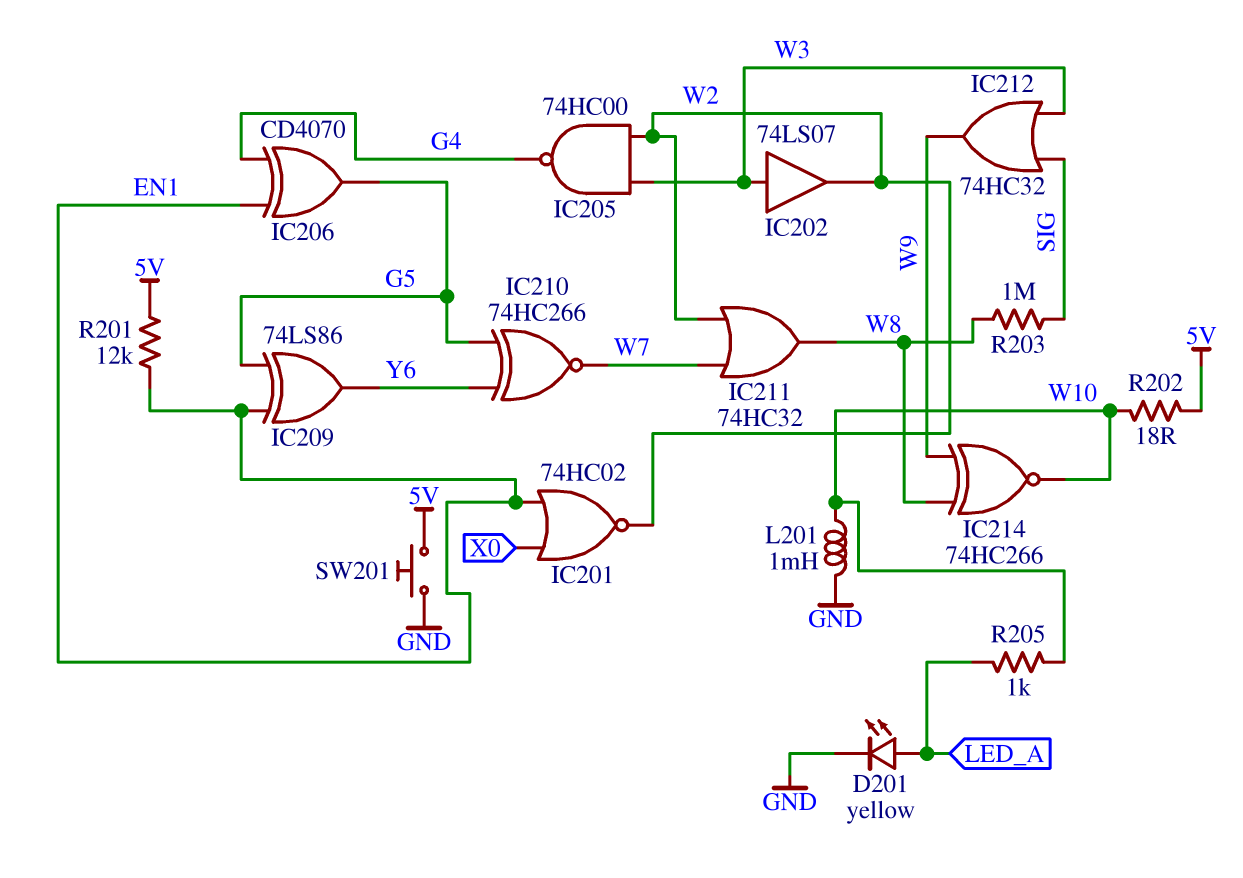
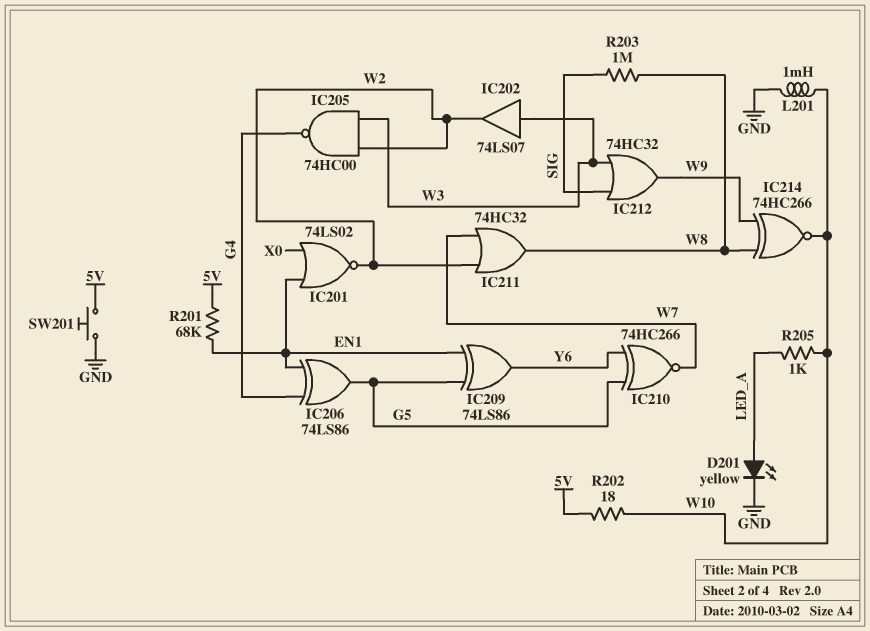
IC201: NOR 74HC02 (in EN1, in X0, out W2) -> NOR 74LS02 (in EN1, in X0, out W2)
IC206: XOR CD4070 (in EN1, in G4, out G5) -> XOR 74LS86 (in EN1, in G4, out G5)
R201: 12k (5V, EN1) -> 68k (5V, EN1)

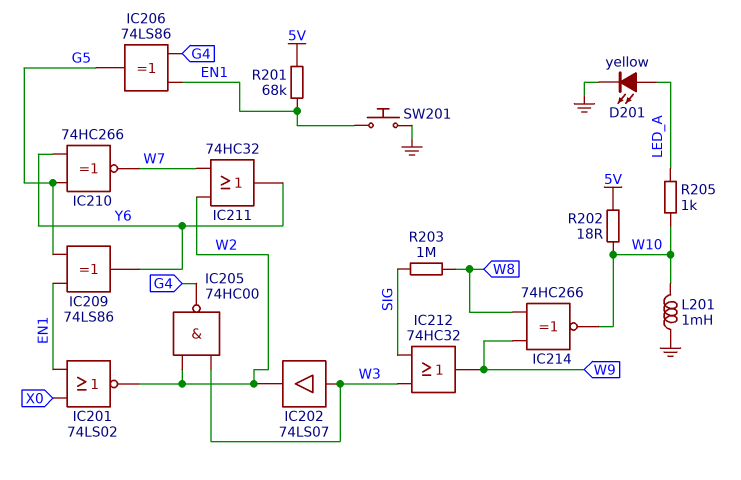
IC211: OR 74HC32 (in W2, in W7, out W8) -> OR 74HC32 (in W2, in W7, out Y6)
SW201: button (5V, GND) -> button (EN1, GND)

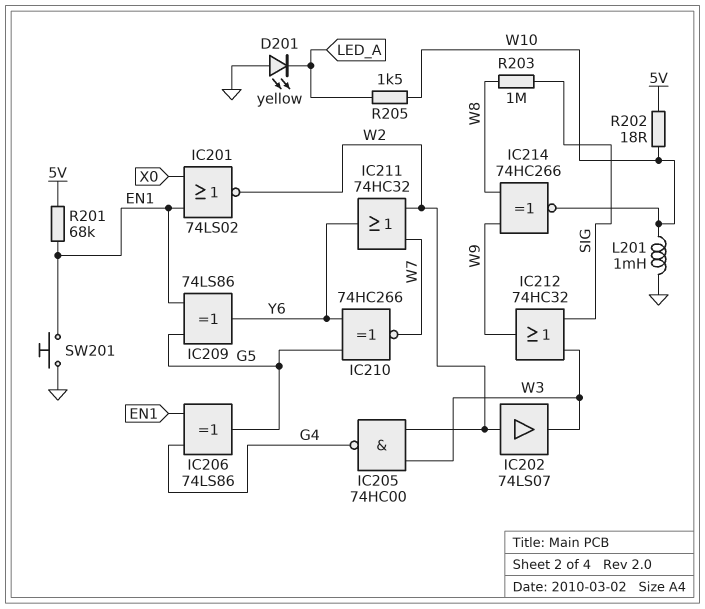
D201: LED yellow (A LED_A, K GND) -> LED yellow (A GND, K LED_A)
IC202: buffer 74LS07 (in W3, out W2) -> buffer 74LS07 (in W2, out W3)
R205: 1k (LED_A, W10) -> 1.5k (LED_A, W10)

